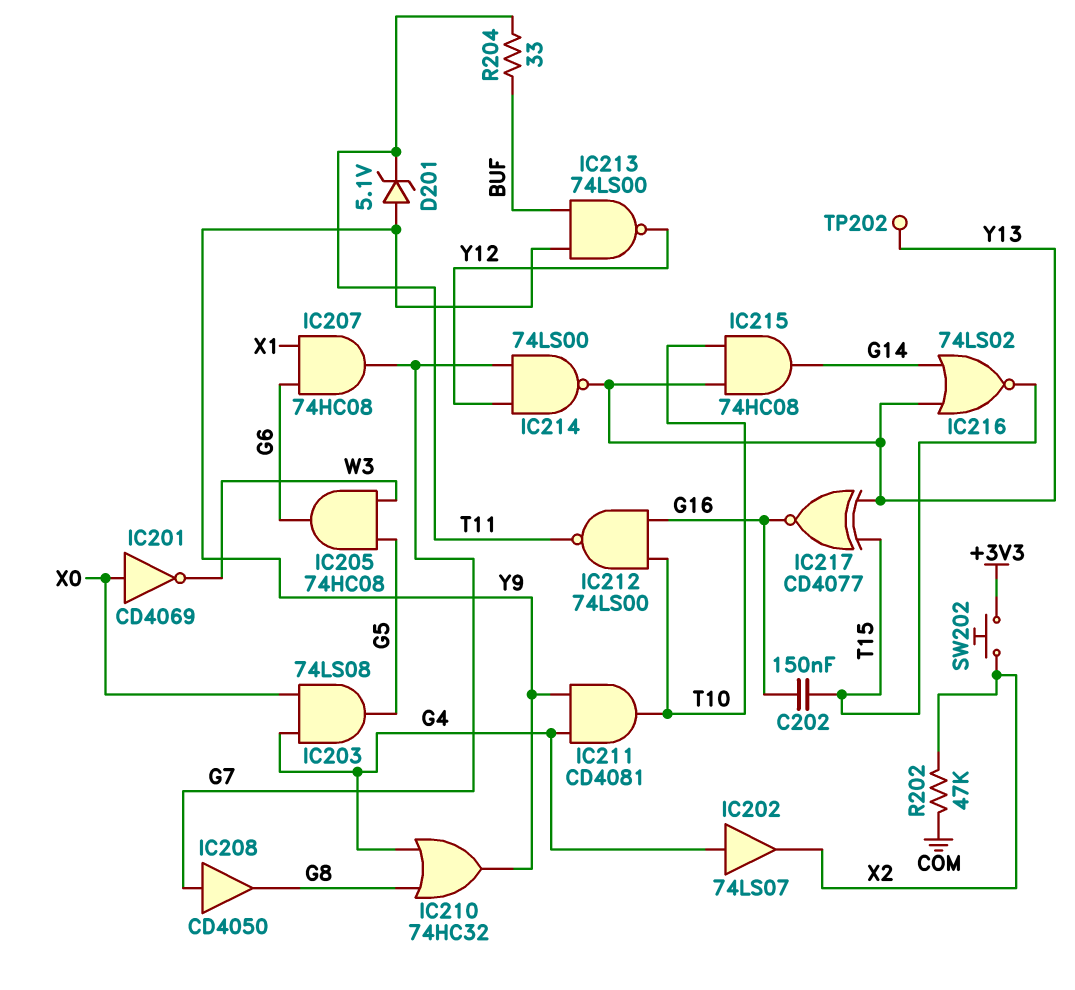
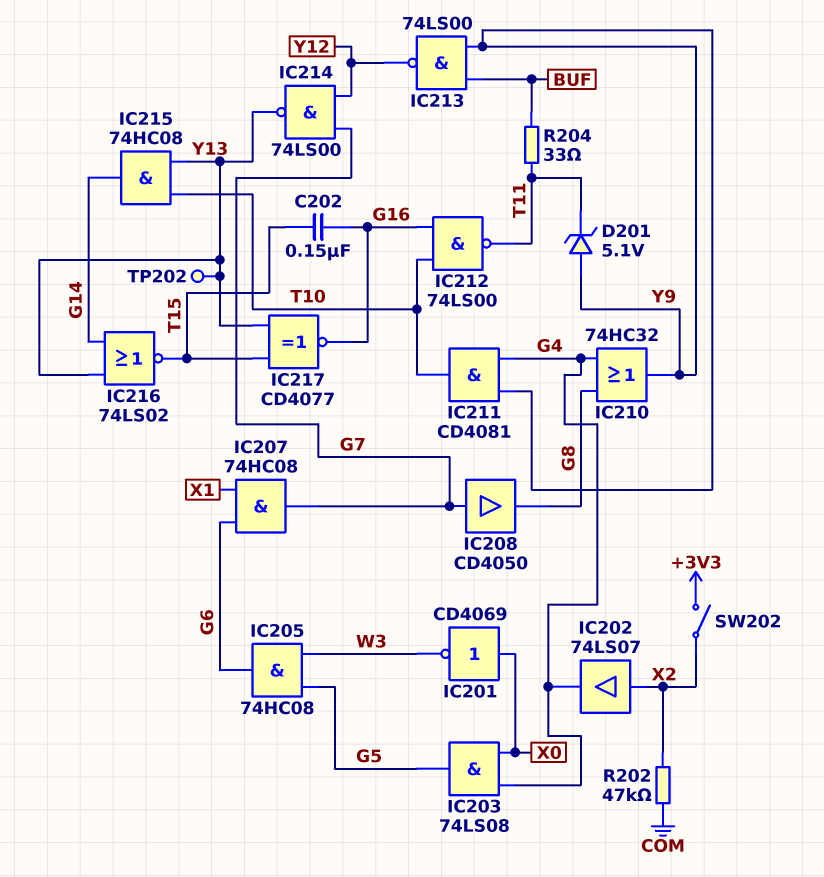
IC202: buffer 74LS07 (in G4, out X2) -> buffer 74LS07 (in X2, out G4)
SW202: button (+3V3, X2) -> switch (+3V3, X2)

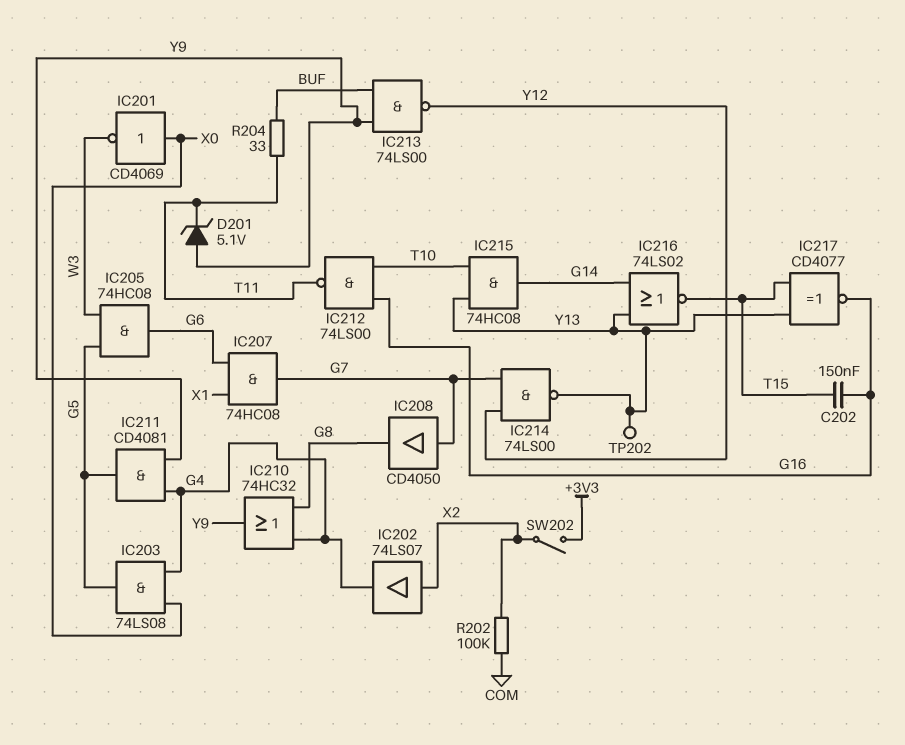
IC211: AND CD4081 (in G4, in Y9, out T10) -> AND CD4081 (in G4, in Y9, out G5)
R202: 47k (COM, X2) -> 100k (COM, X2)

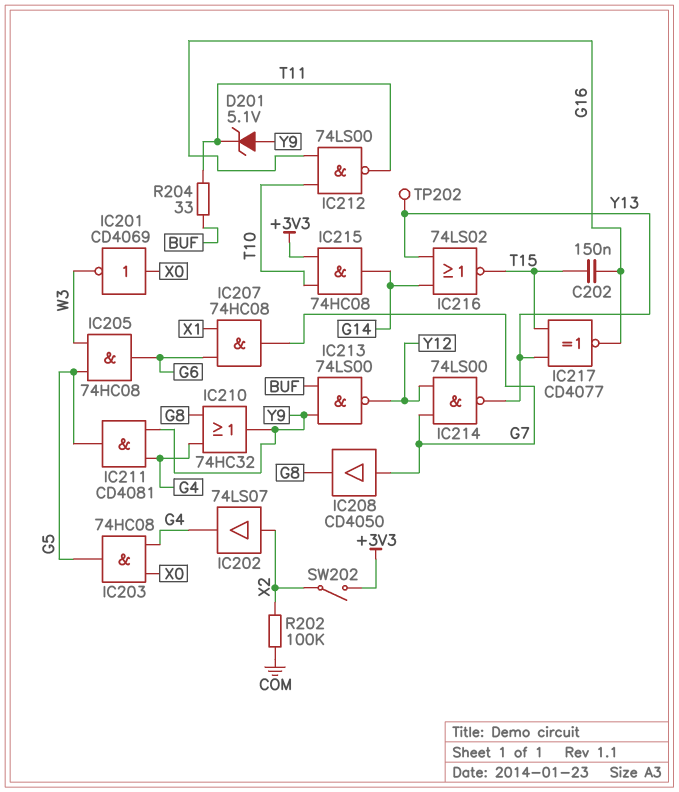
IC203: AND 74LS08 (in G4, in X0, out G5) -> AND 74HC08 (in G4, in X0, out G5)
IC215: AND 74HC08 (in T10, in Y13, out G14) -> AND 74HC08 (in +3V3, in T10, out G14)

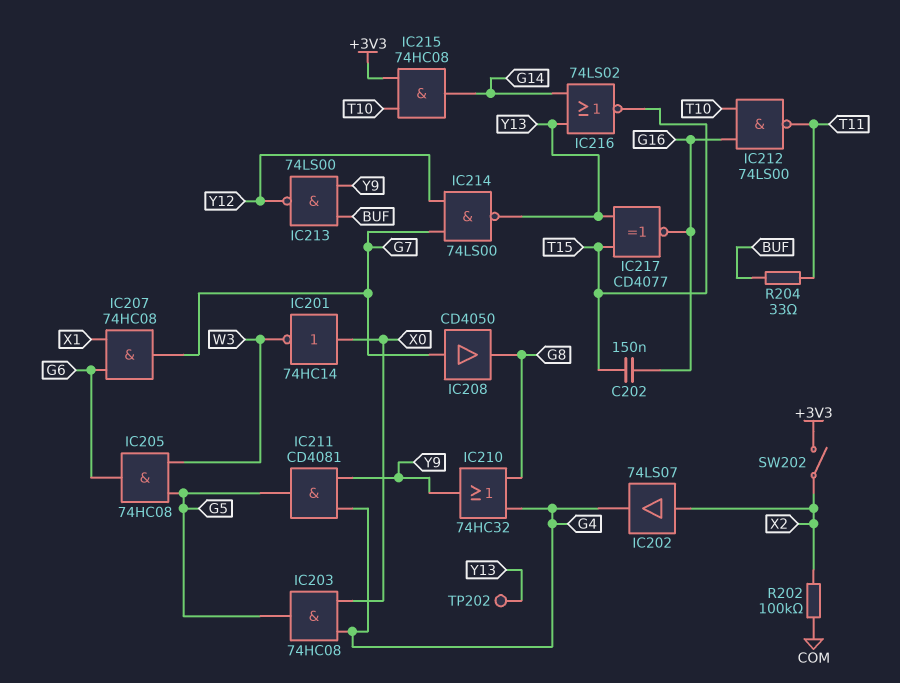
D201: zener 5.1V (A Y9, K T11) -> none
IC201: NOT CD4069 (in X0, out W3) -> NOT 74HC14 (in X0, out W3)

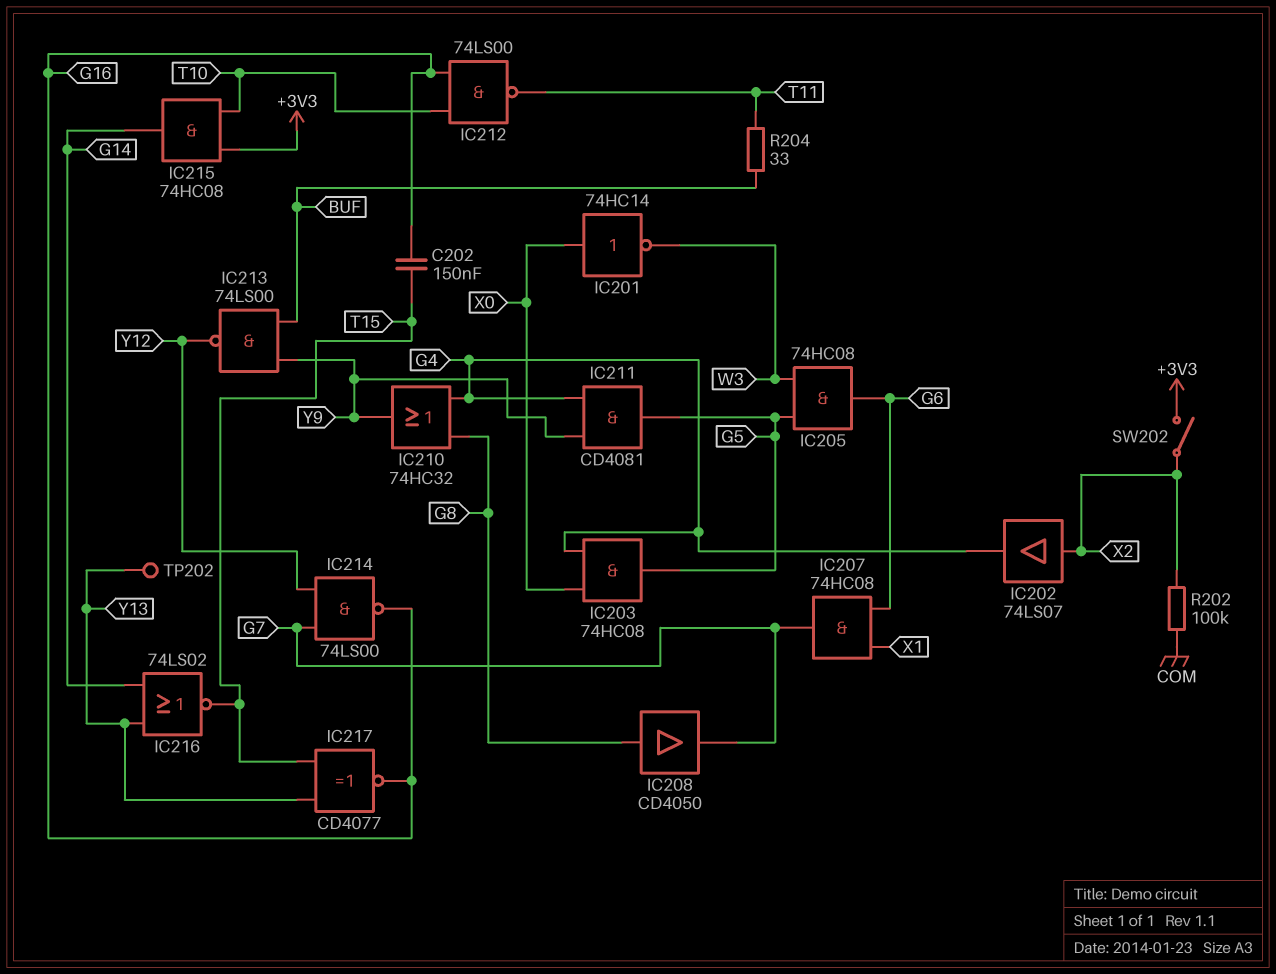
IC208: buffer CD4050 (in G7, out G8) -> buffer CD4050 (in G8, out G7)
IC214: NAND 74LS00 (in G7, in Y12, out Y13) -> NAND 74LS00 (in G7, in Y12, out G16)

